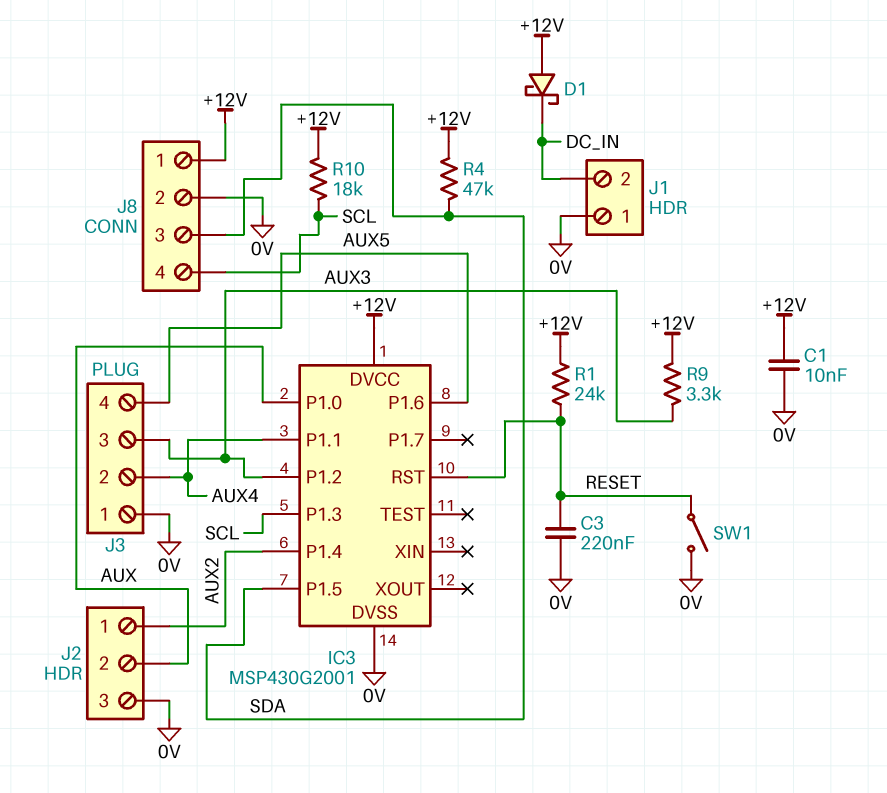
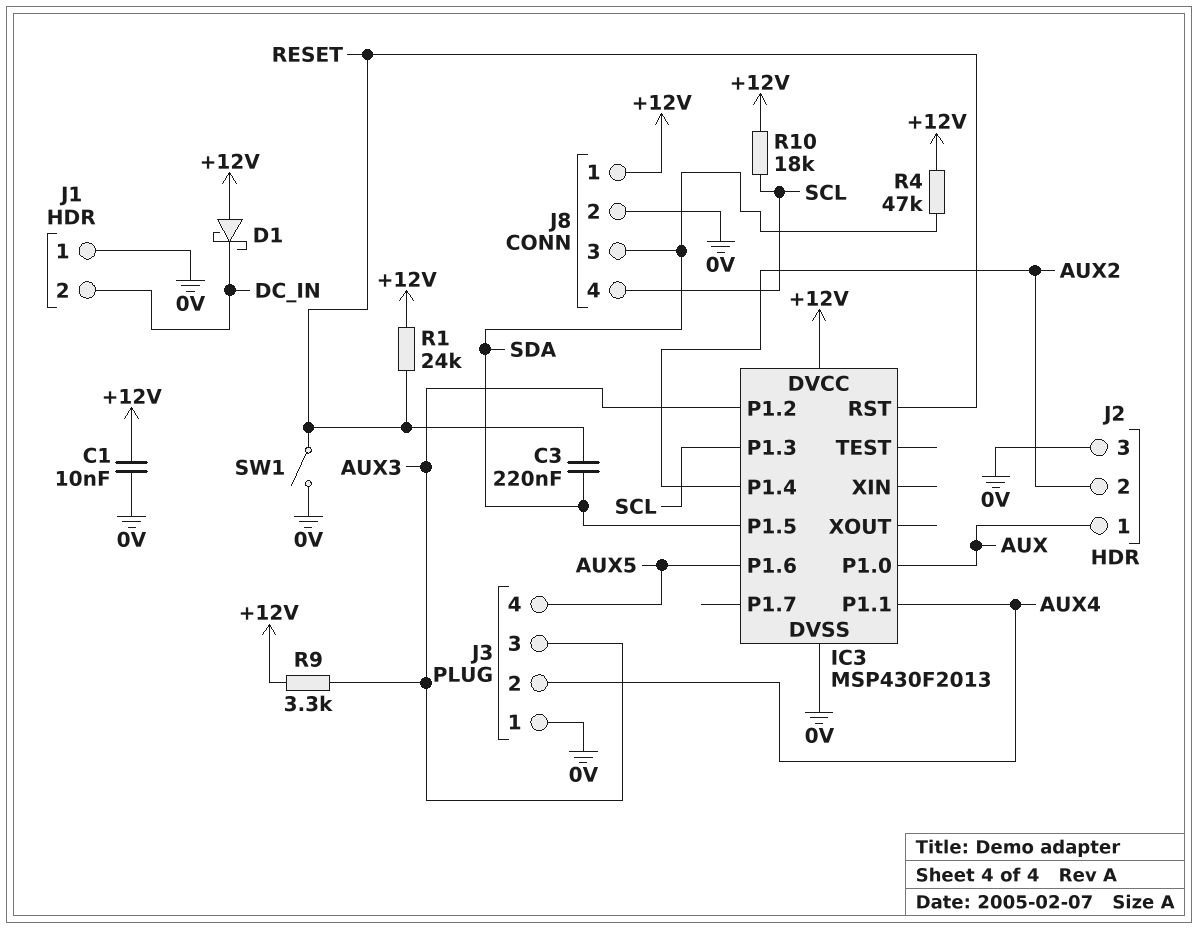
C3: 220nF (0V, RESET) -> 220nF (RESET, SDA)
IC3: MSP430G2001 -> MSP430F2013
J2 pin 1: AUX2 -> AUX
J2 pin 2: AUX -> AUX2

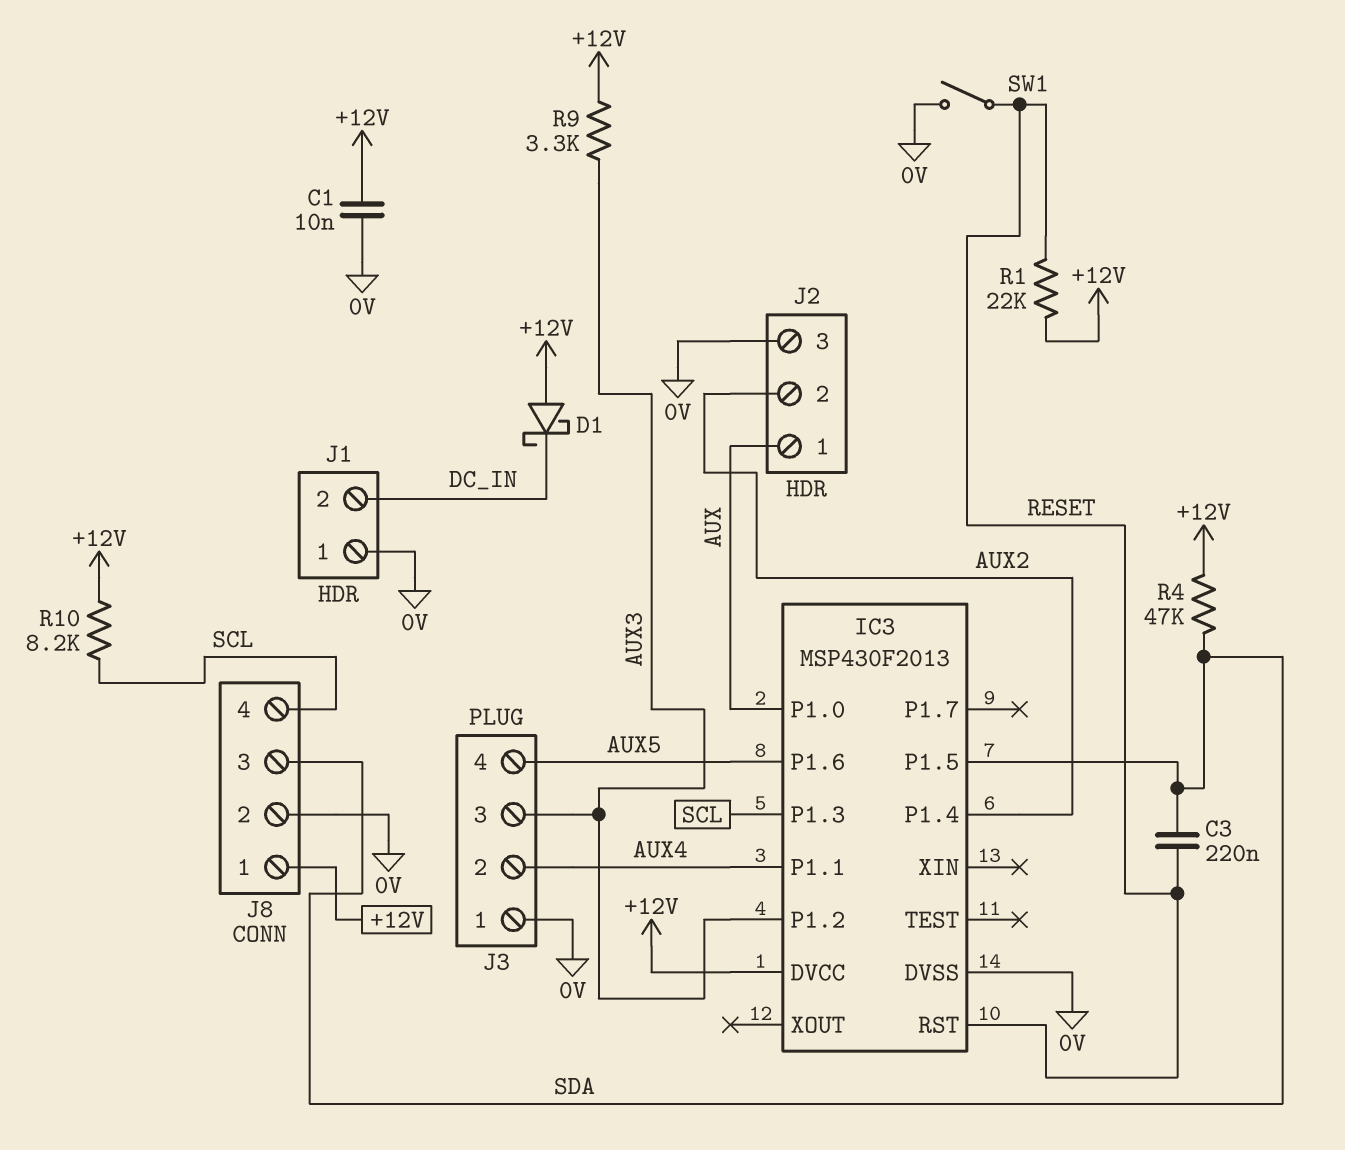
R1: 24k (+12V, RESET) -> 22k (+12V, RESET)
R10: 18k (+12V, SCL) -> 8.2k (+12V, SCL)

